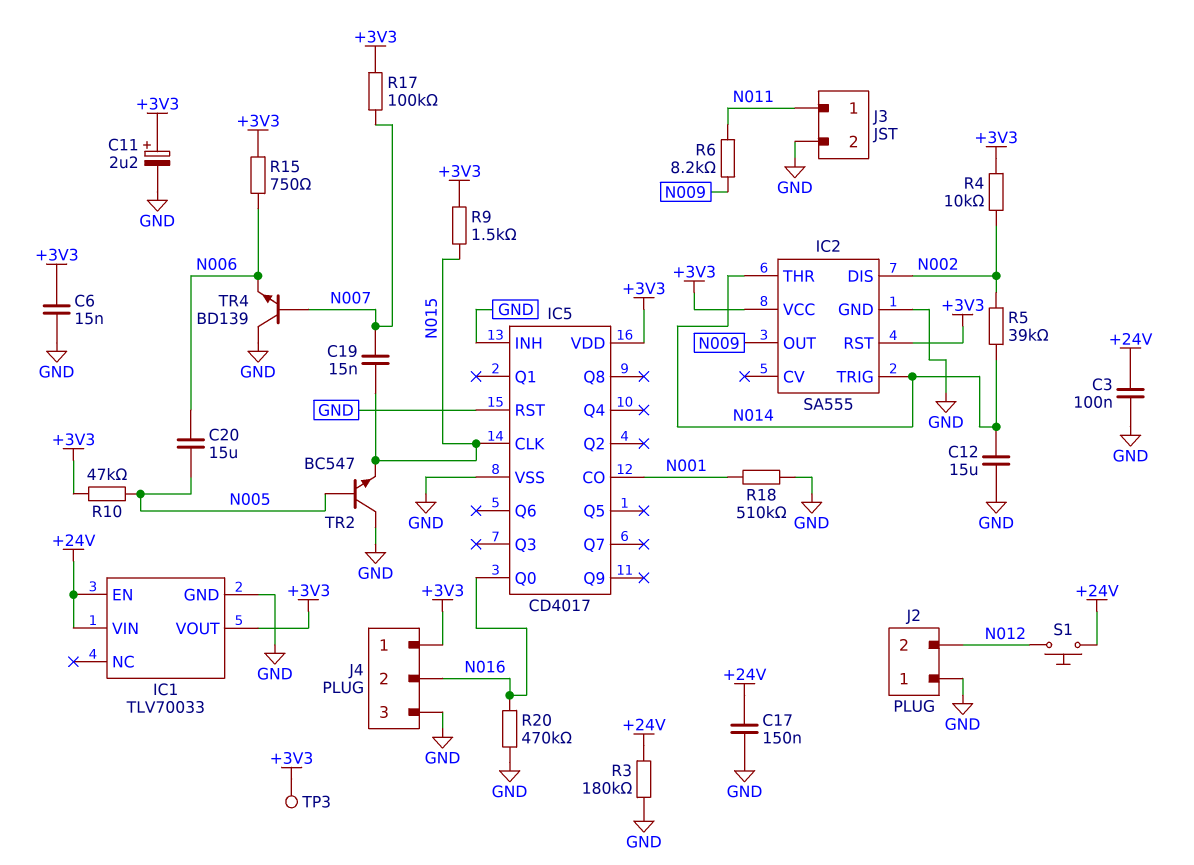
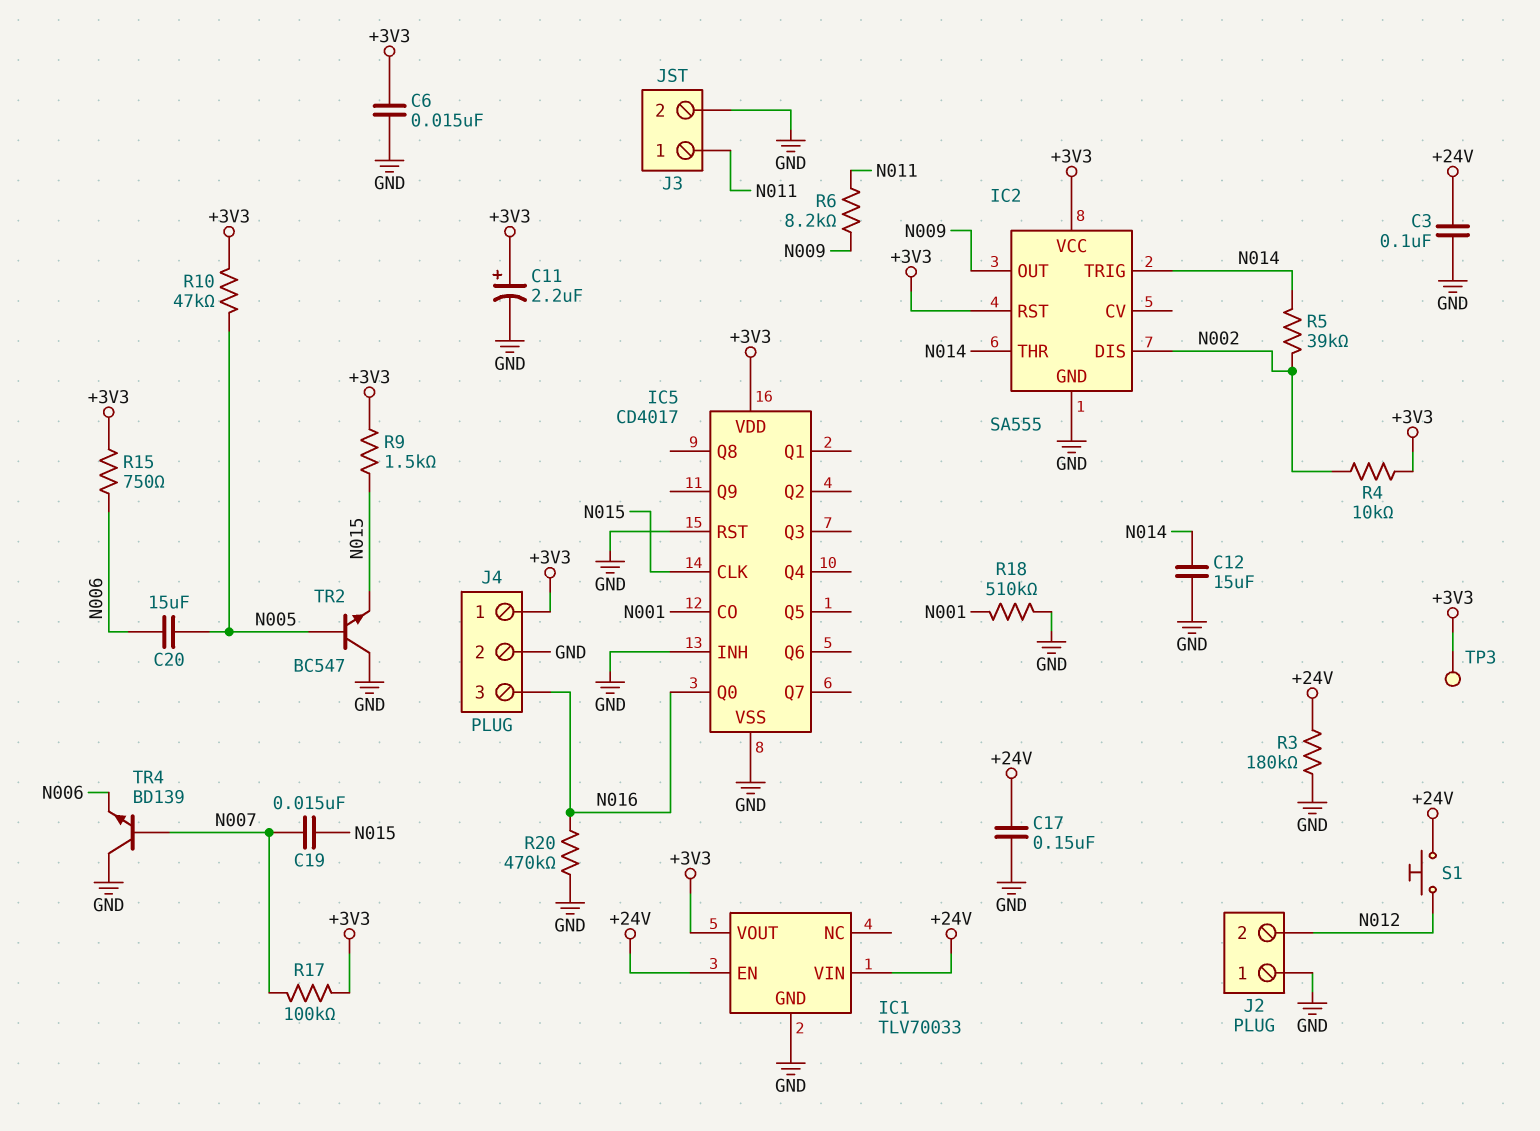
J4 pin 2: N016 -> GND
J4 pin 3: GND -> N016

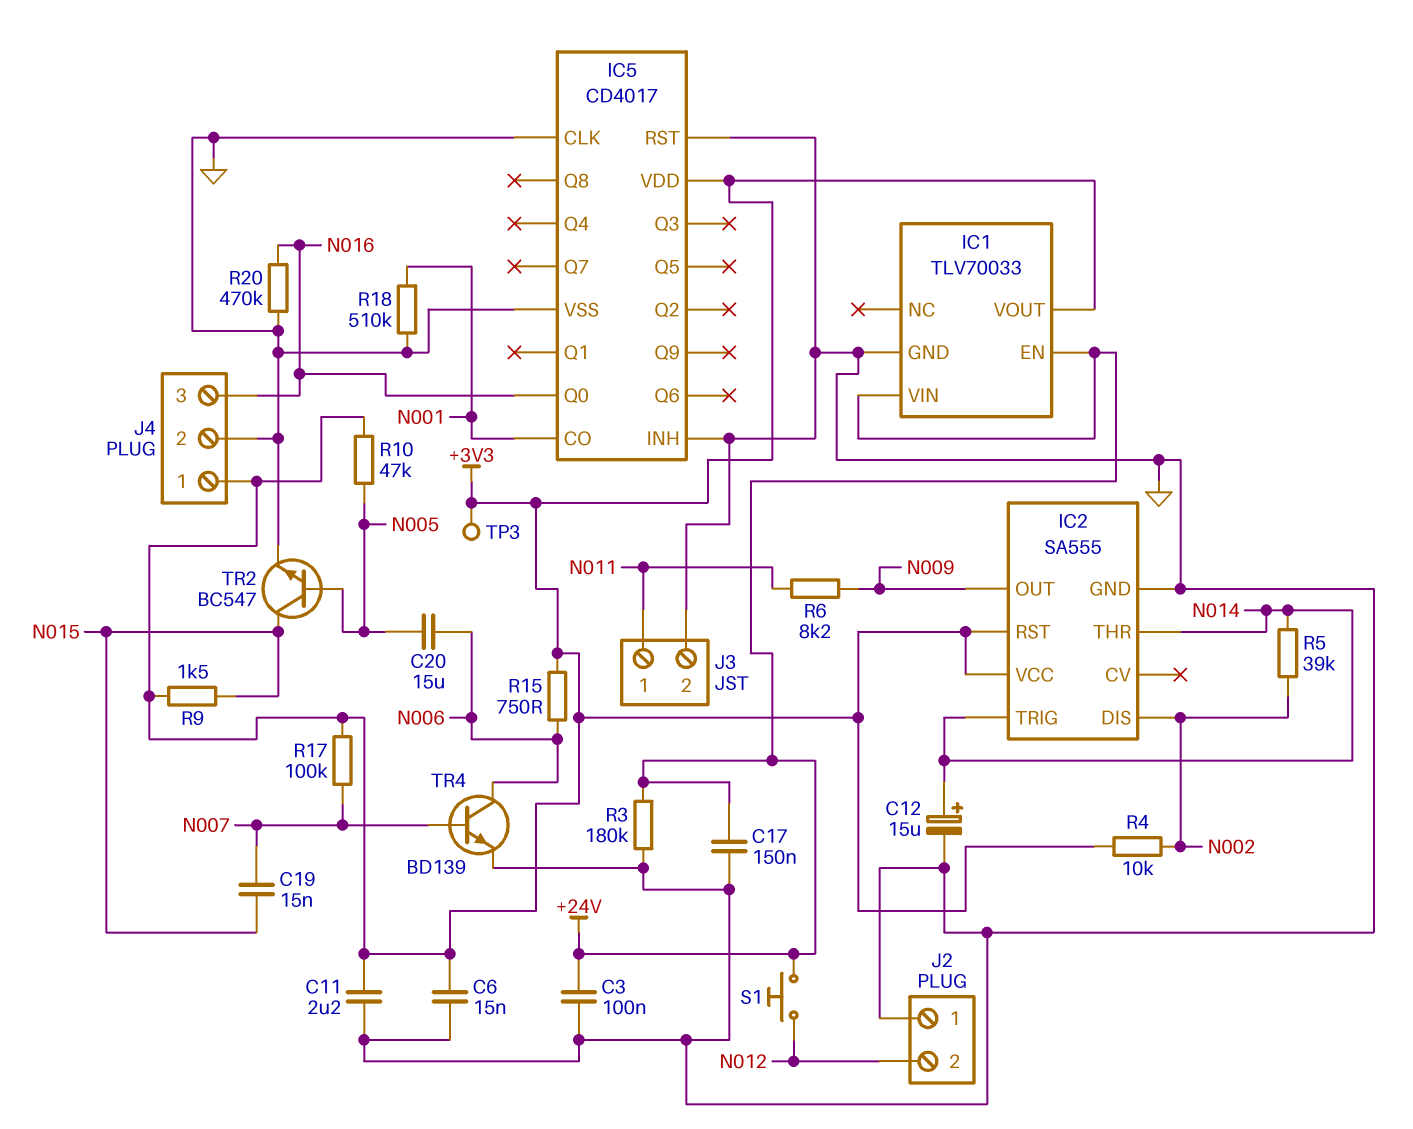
C11: 2.2uF (plus +3V3, minus GND) -> 2.2uF (+3V3, GND)
C12: 15uF (GND, N014) -> 15uF (plus N014, minus GND)
IC5 pin CLK: N015 -> GND
TR2: NPN BC547 (B N005, C GND, E N015) -> NPN BC547 (B N005, C N015, E GND)
TR4: NPN BD139 (B N007, C GND, E N006) -> NPN BD139 (B N007, C N006, E GND)

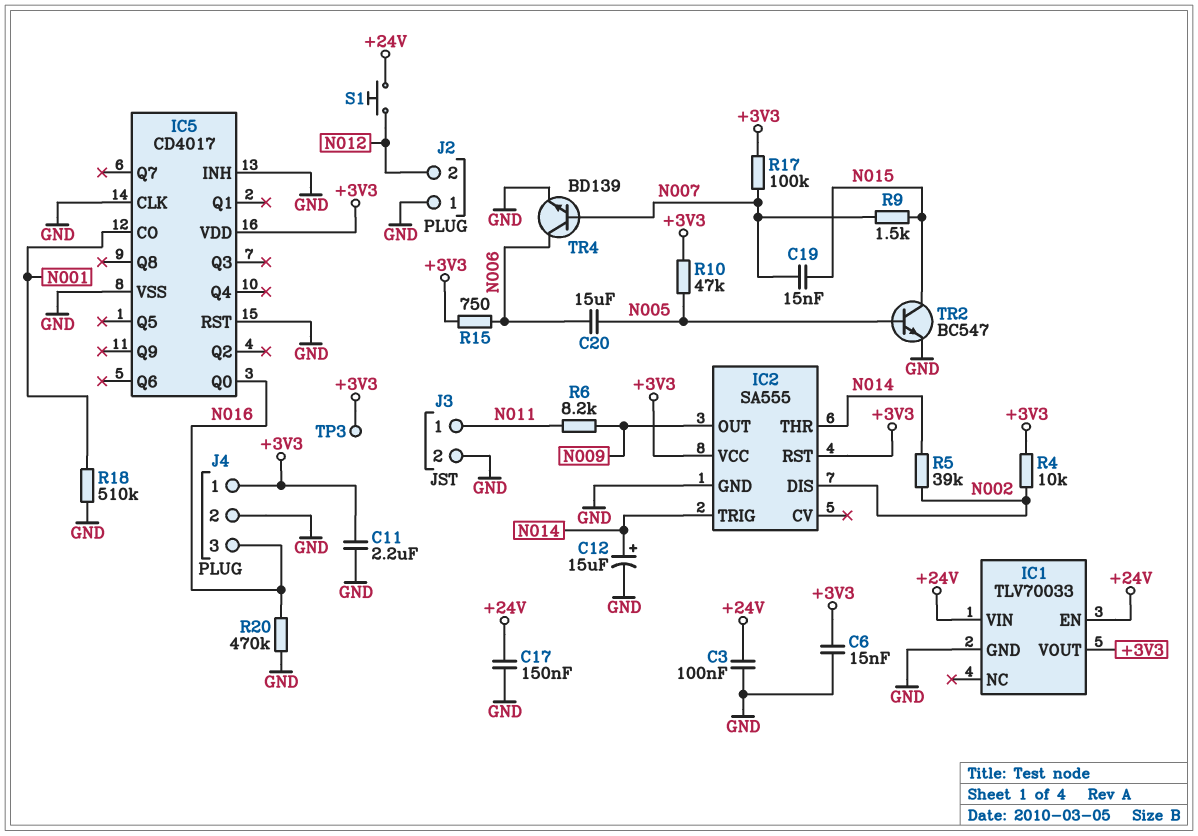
R3: 180k (+24V, GND) -> none
R9: 1.5k (+3V3, N015) -> 1.5k (N007, N015)

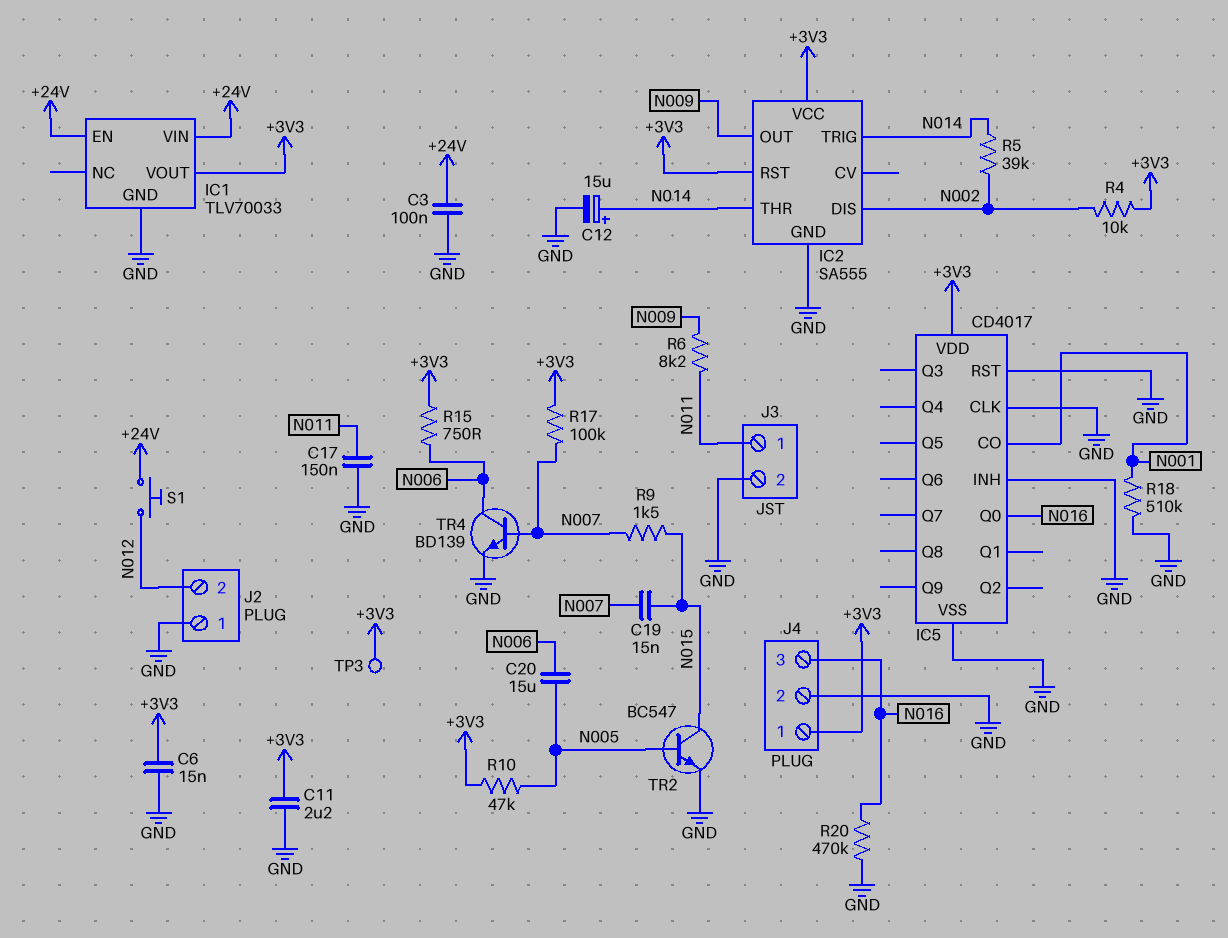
C17: 150nF (+24V, GND) -> 150nF (GND, N011)

